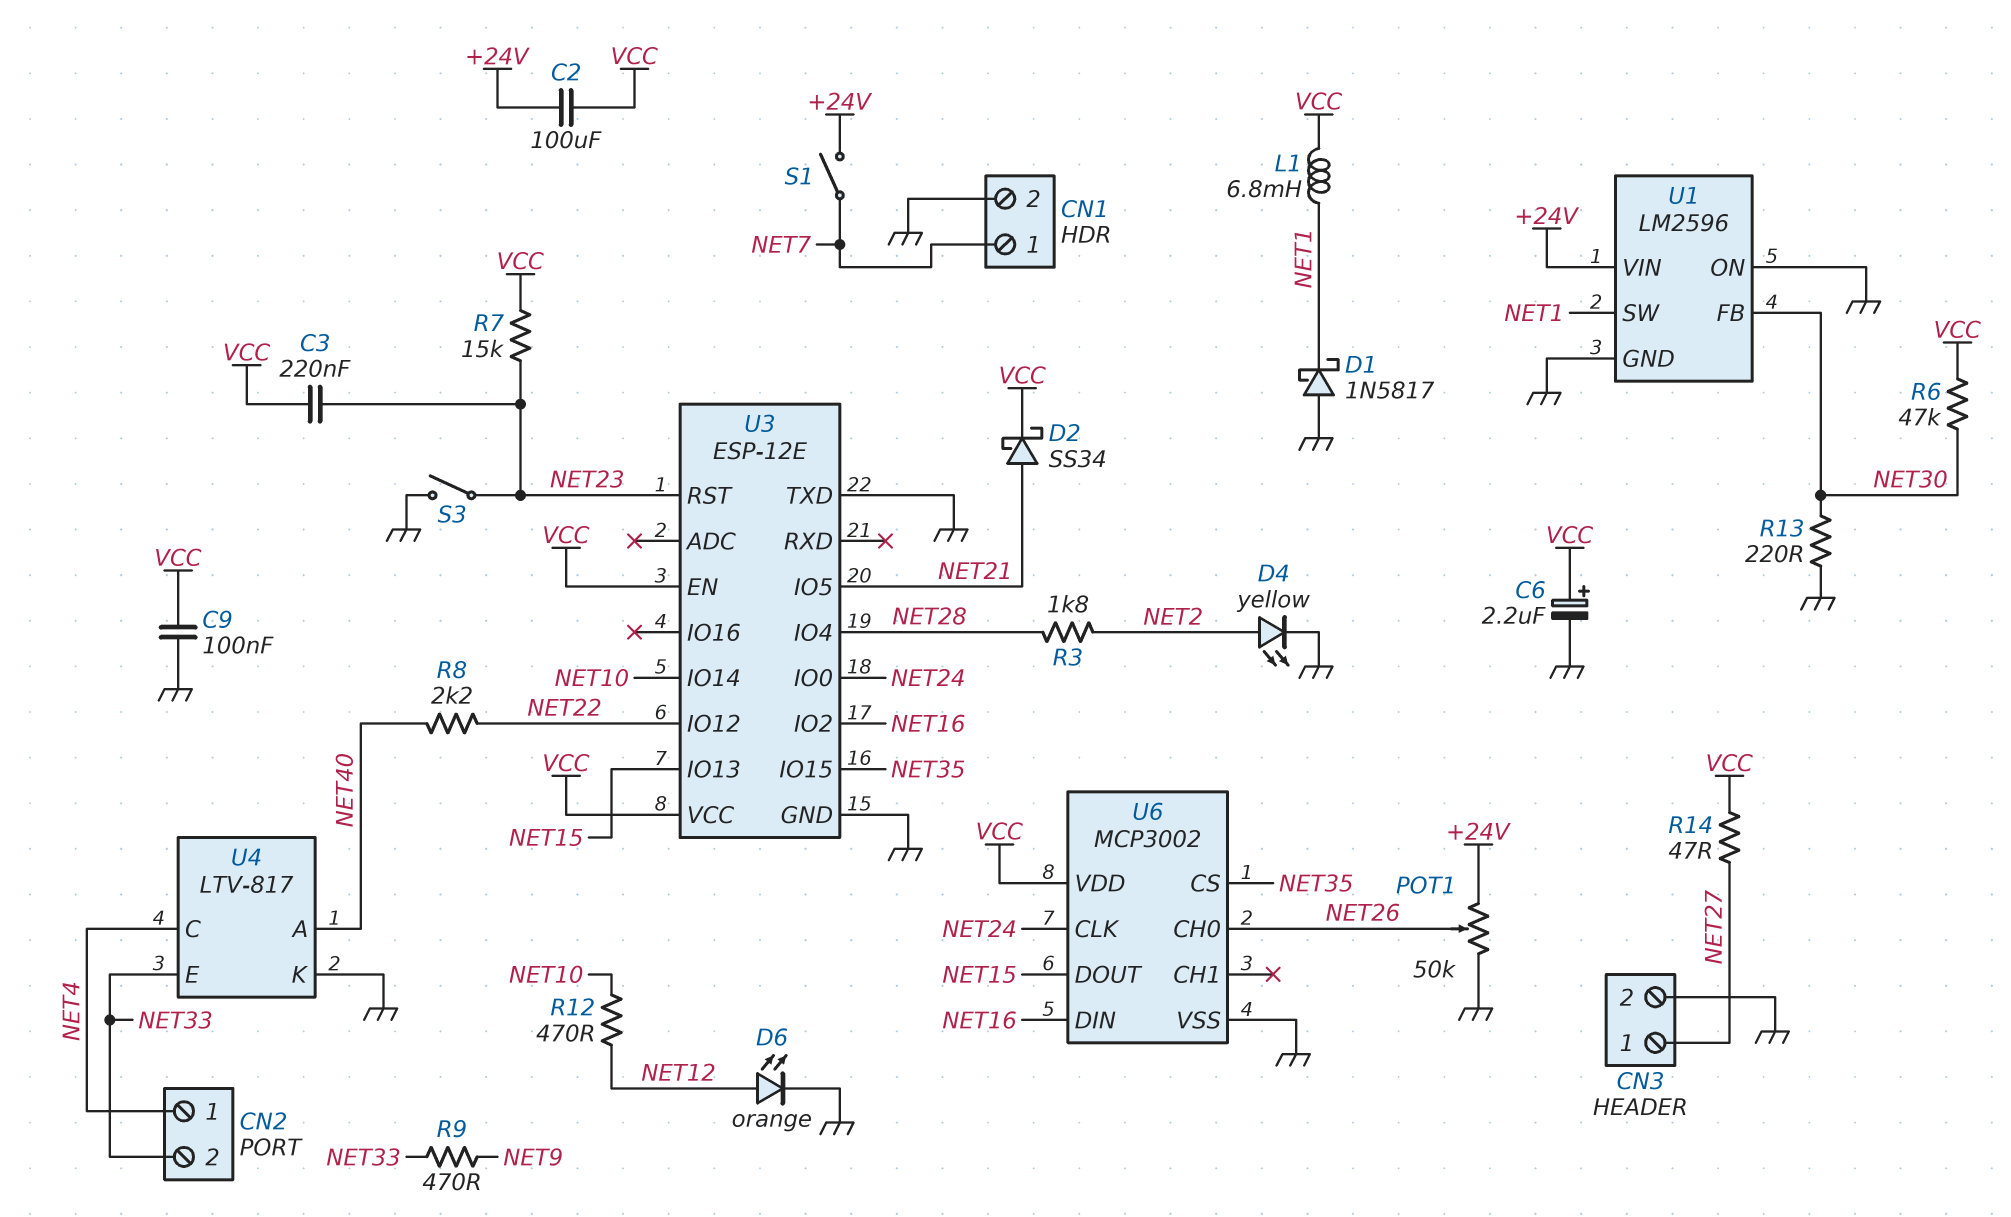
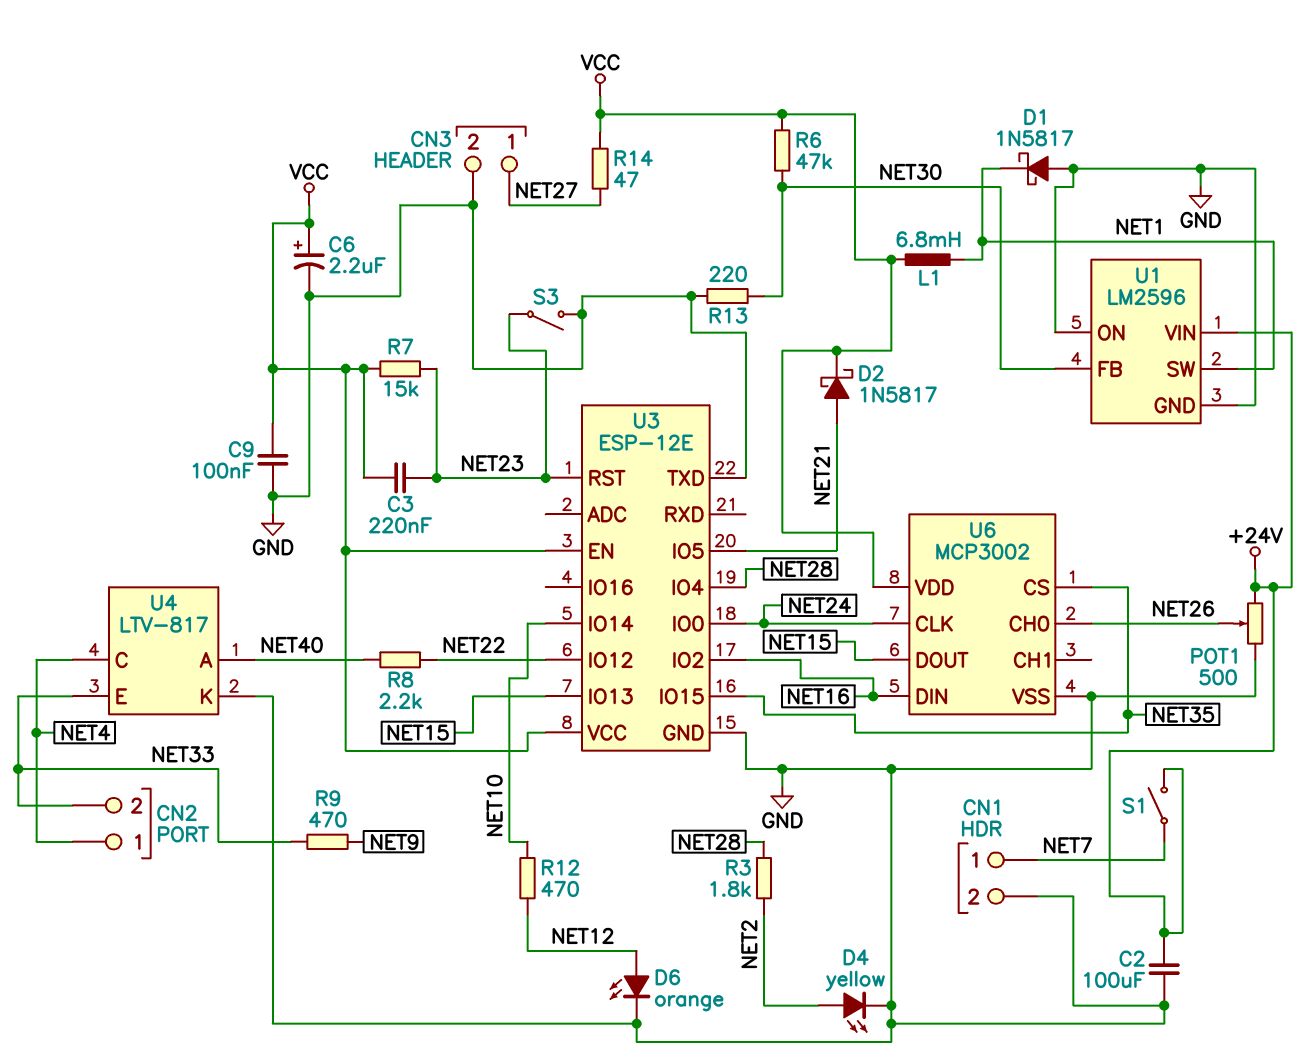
C2: 100uF (+24V, VCC) -> 100uF (+24V, GND)
D2: schottky SS34 (A NET21, K VCC) -> schottky 1N5817 (A NET21, K VCC)
POT1: 50k (+24V, GND, wiper NET26) -> 500 (+24V, GND, wiper NET26)

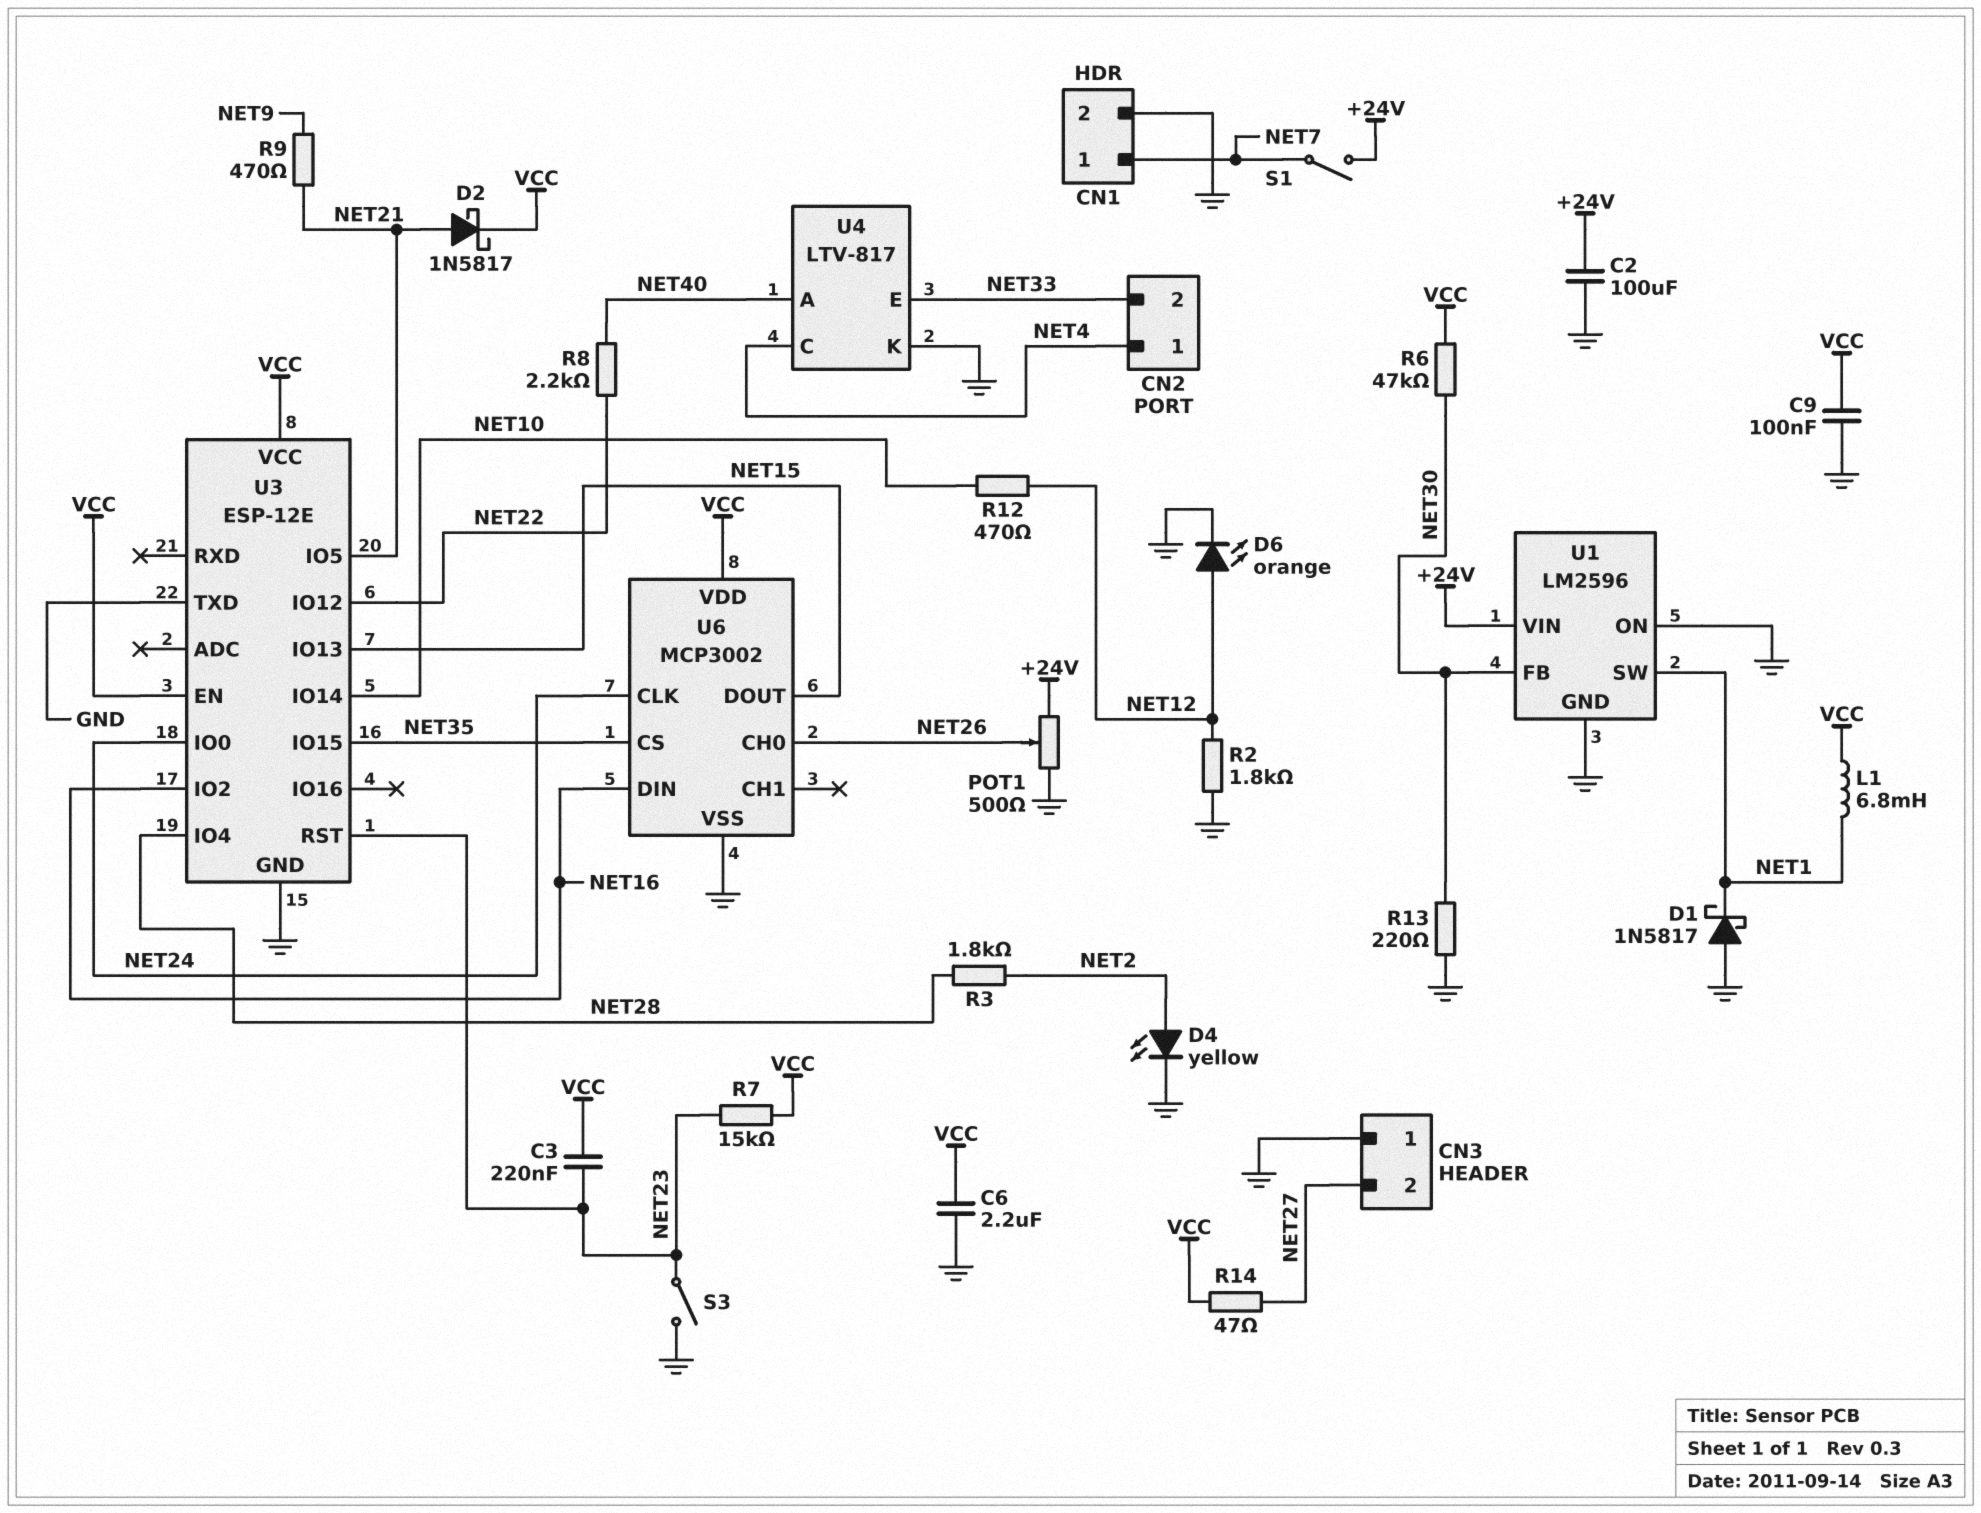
C6: 2.2uF (plus VCC, minus GND) -> 2.2uF (GND, VCC)
CN3 pin 1: NET27 -> GND
CN3 pin 2: GND -> NET27
R2: none -> 1.8k (GND, NET12)
R9: 470 (NET9, NET33) -> 470 (NET9, NET21)

